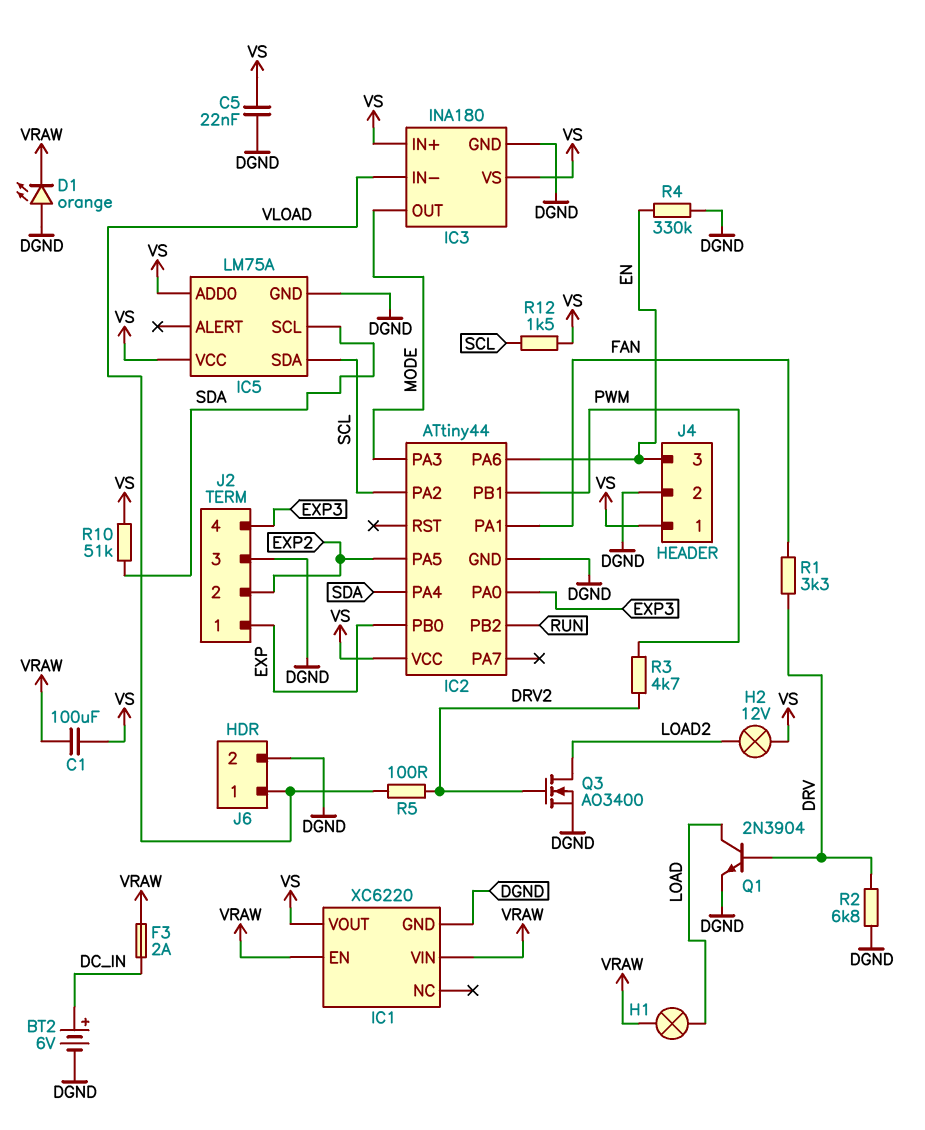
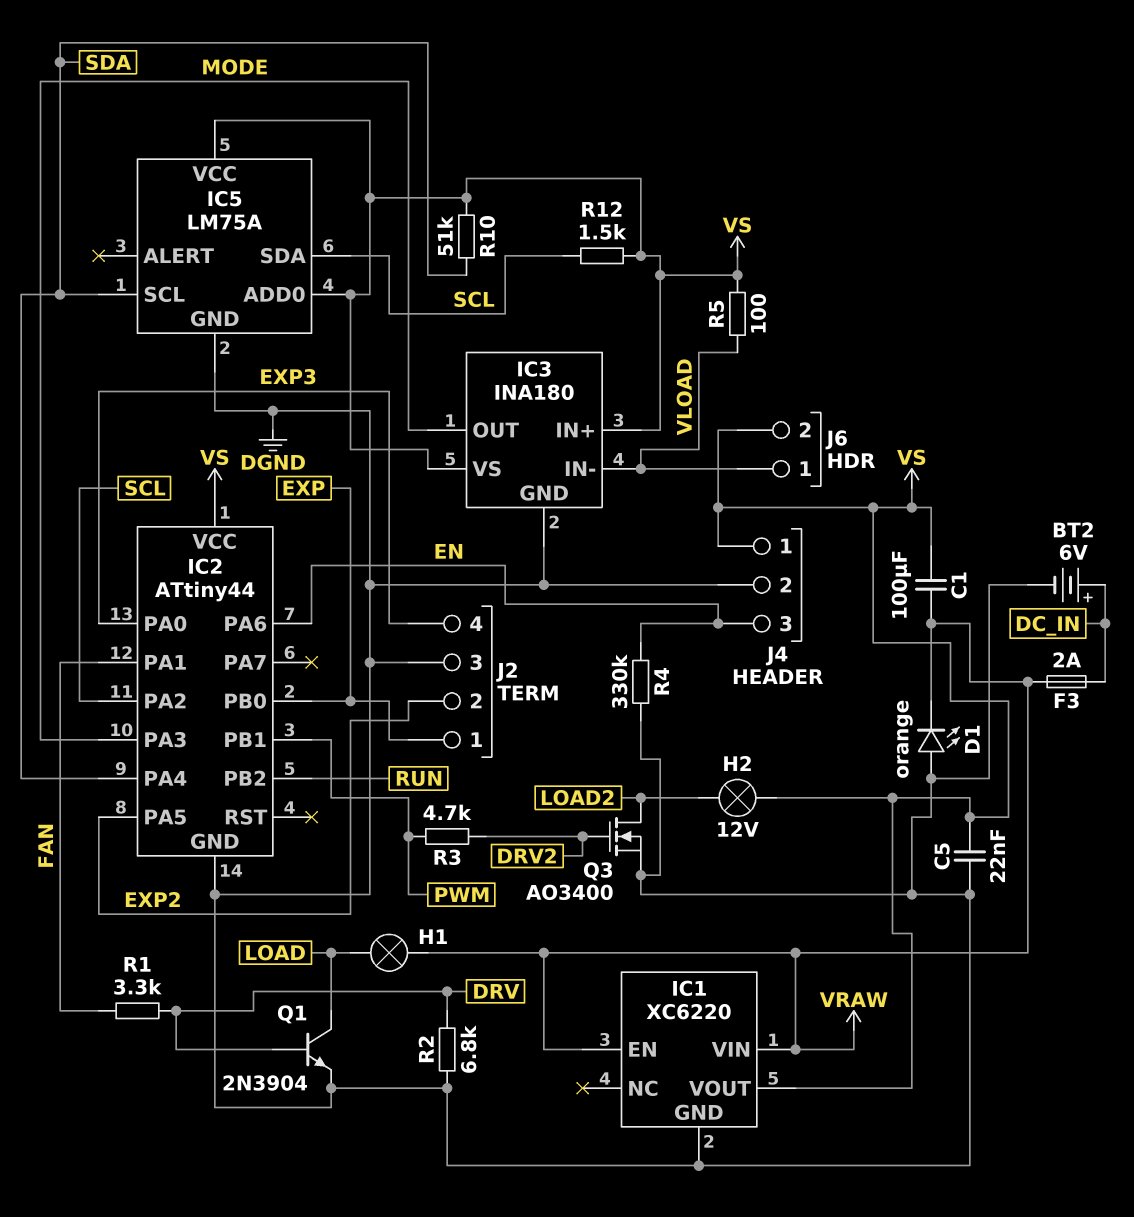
J6 pin 2: DGND -> VS
R5: 100 (DRV2, VLOAD) -> 100 (VLOAD, VS)

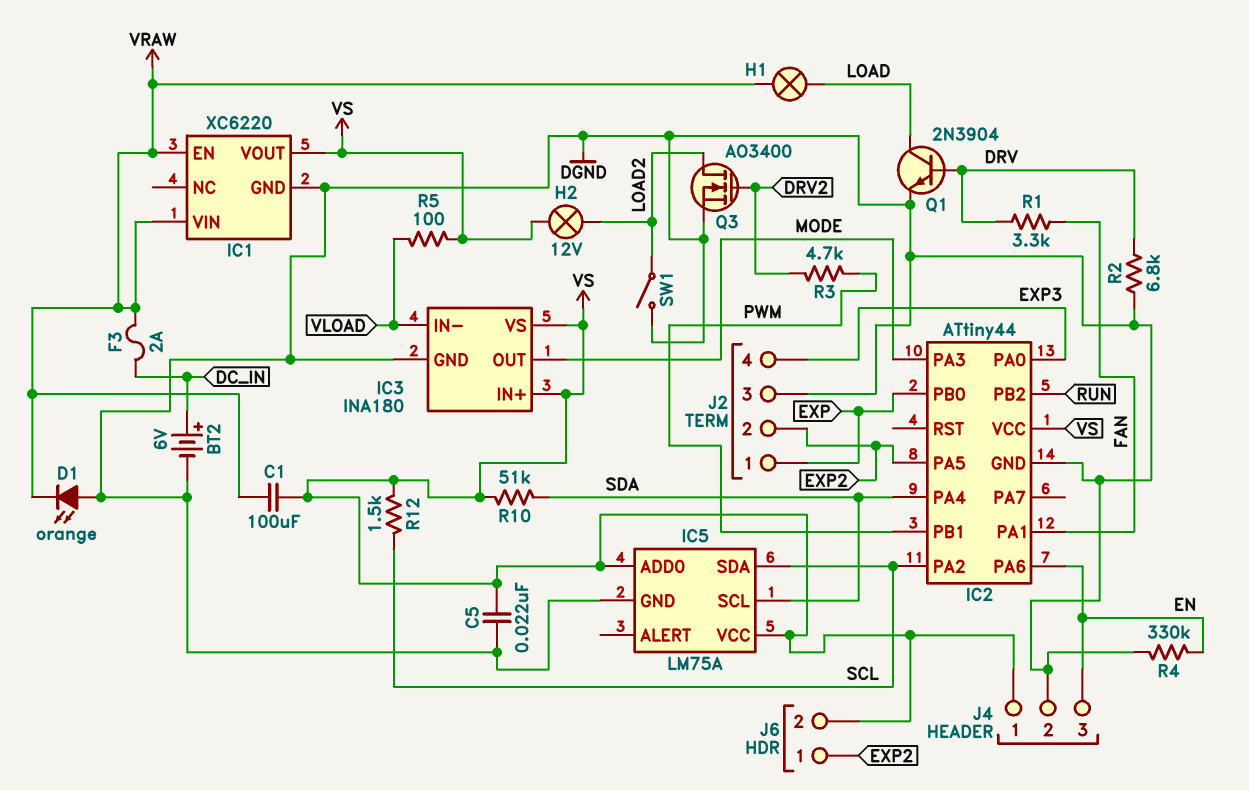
J6 pin 1: VLOAD -> EXP2
SW1: none -> switch (DGND, LOAD2)

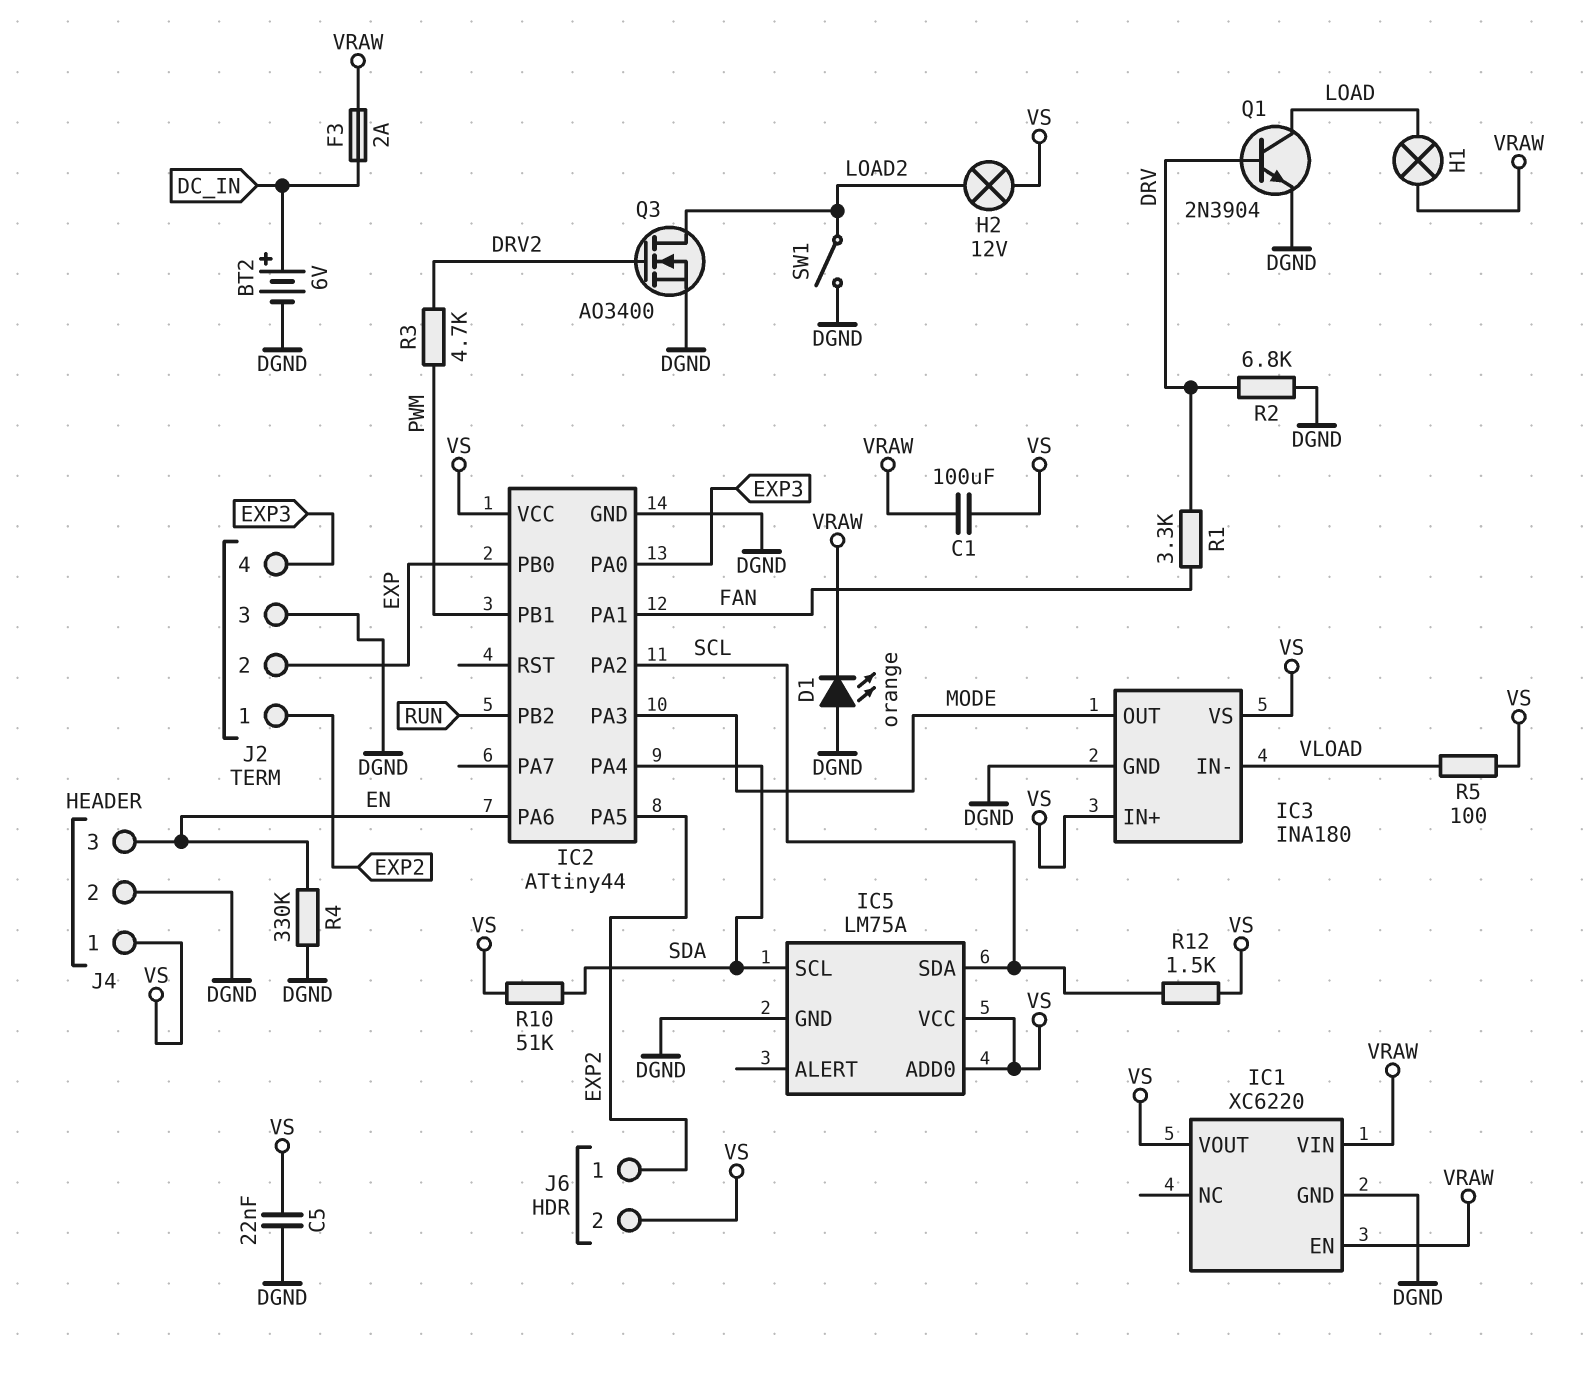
J2 pin 1: EXP -> EXP2
J2 pin 2: EXP2 -> EXP

